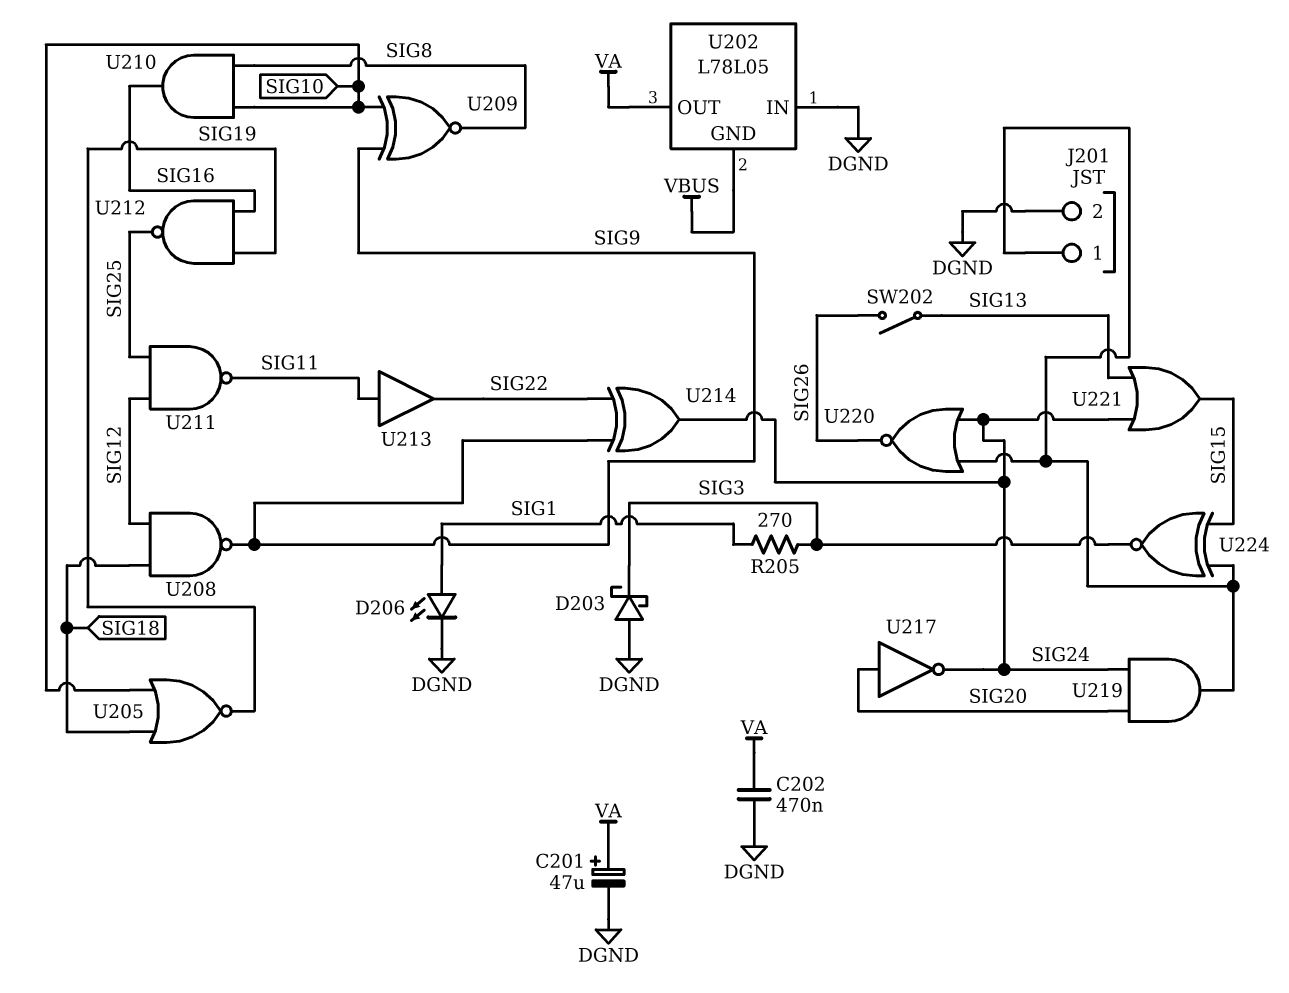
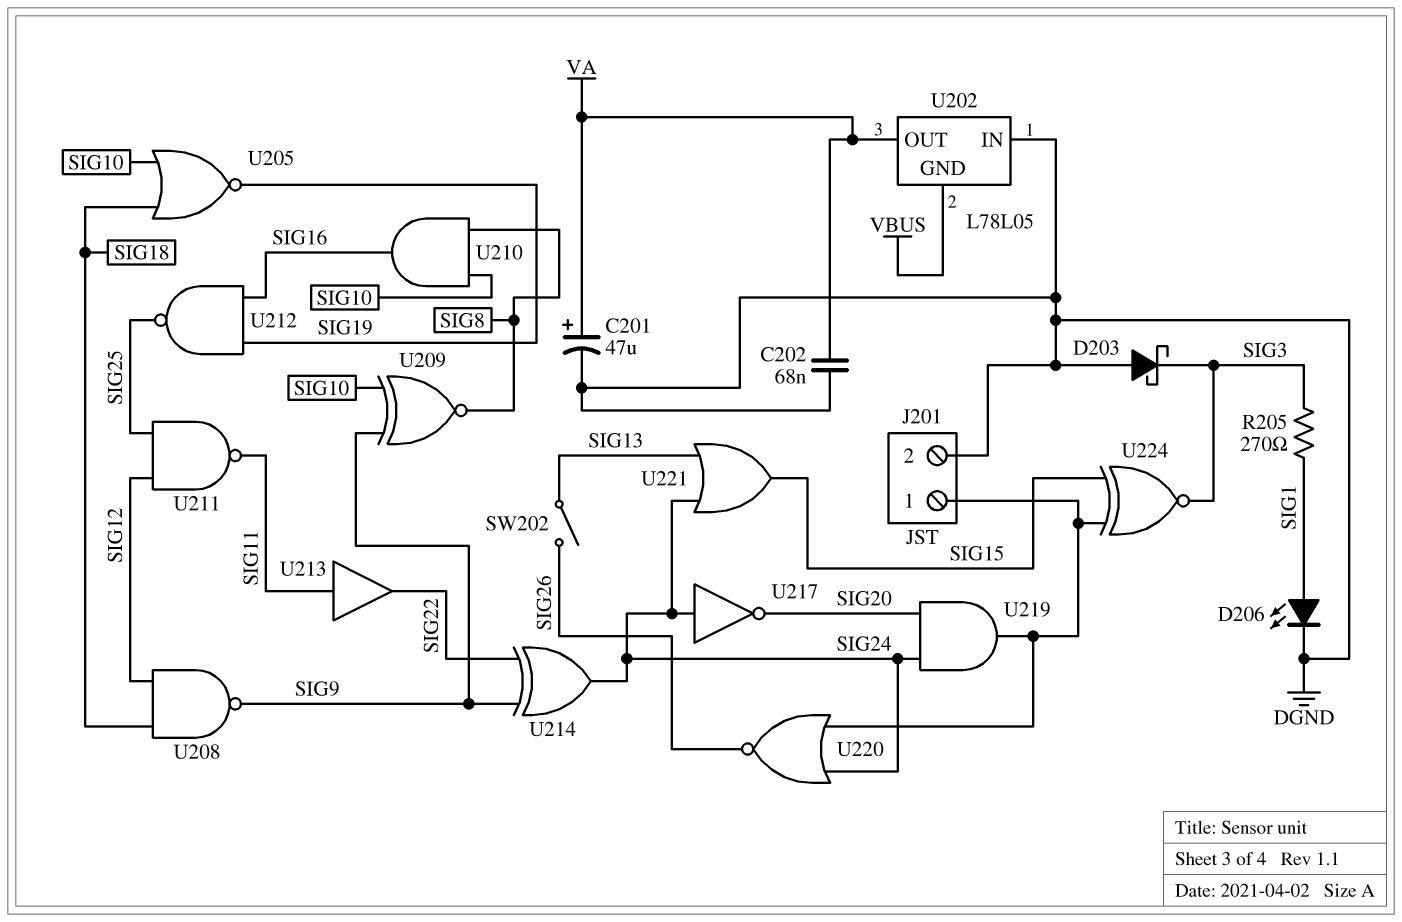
C202: 470nF (DGND, VA) -> 68nF (DGND, VA)
U217: NOT (in SIG20, out SIG24) -> NOT (in SIG24, out SIG20)

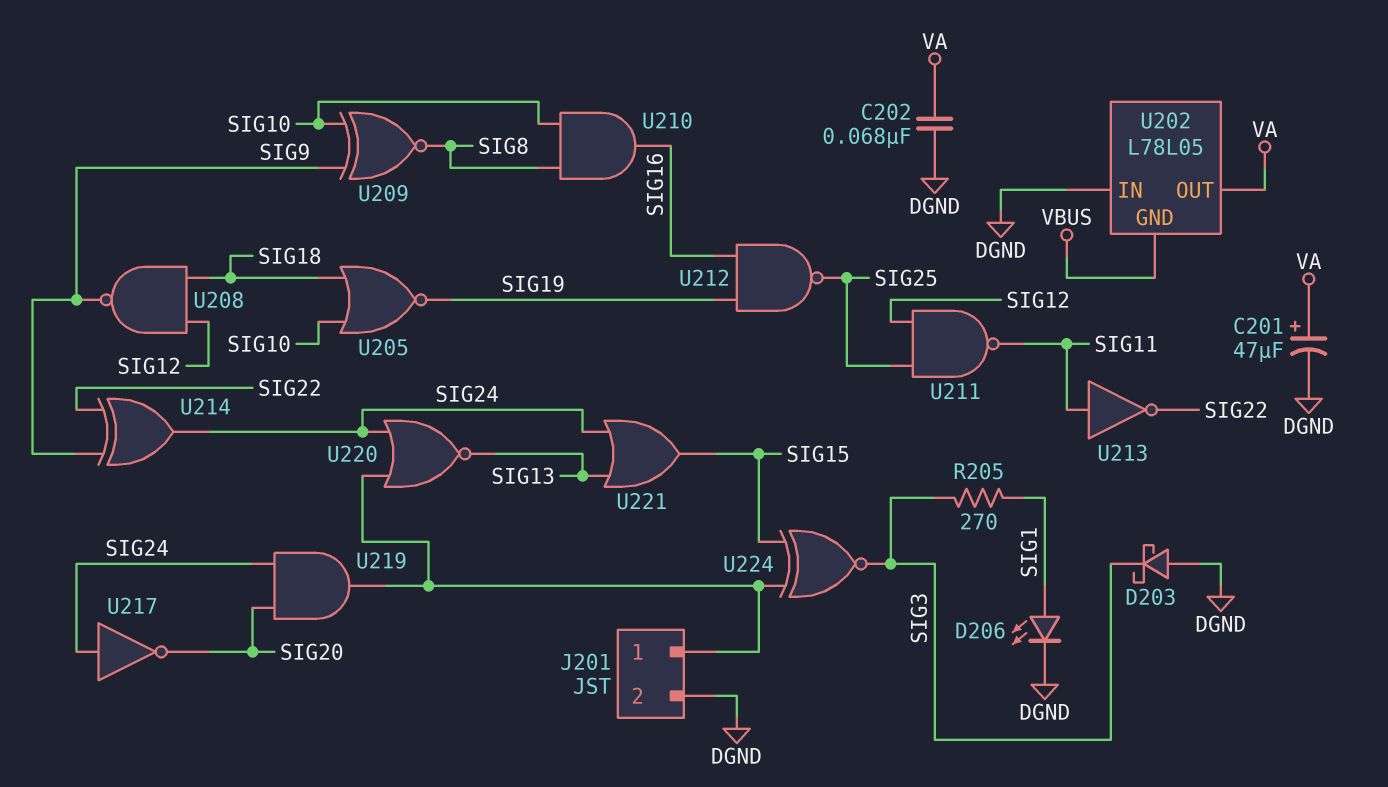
SW202: switch (SIG13, SIG26) -> none
U213: buffer (in SIG11, out SIG22) -> NOT (in SIG11, out SIG22)
U220: NOR (in J201/1, in SIG24, out SIG26) -> NOR (in J201/1, in SIG24, out SIG13)

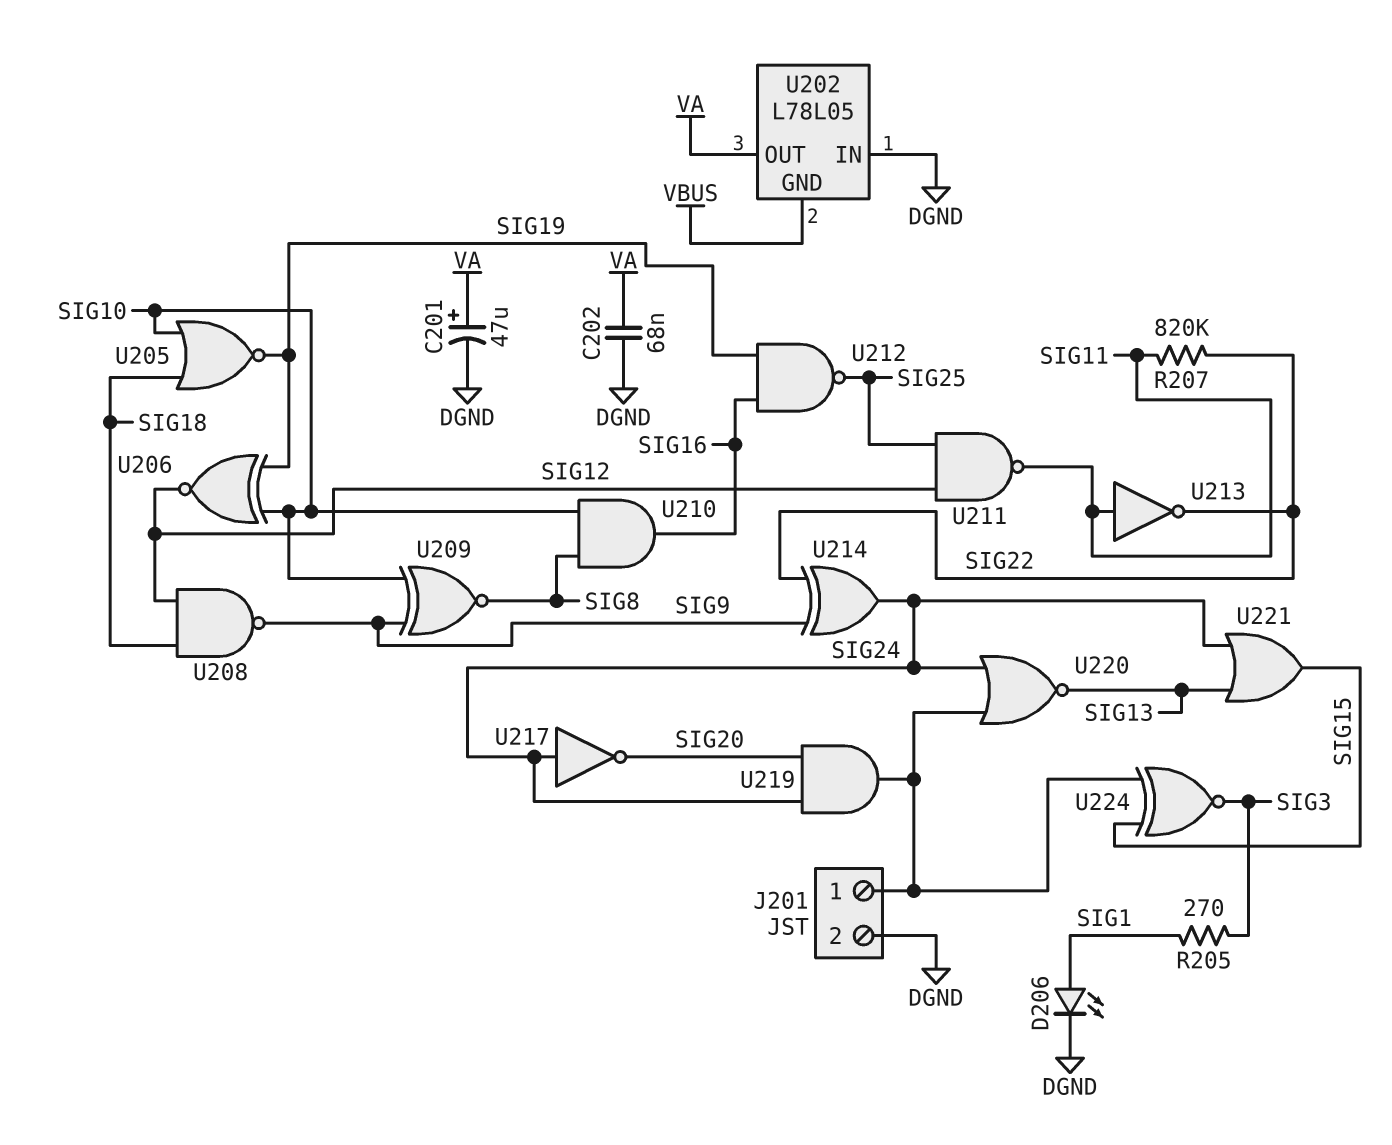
D203: schottky (A DGND, K SIG3) -> none
R207: none -> 820k (SIG11, SIG22)
U206: none -> XNOR (in SIG10, in SIG19, out SIG12)

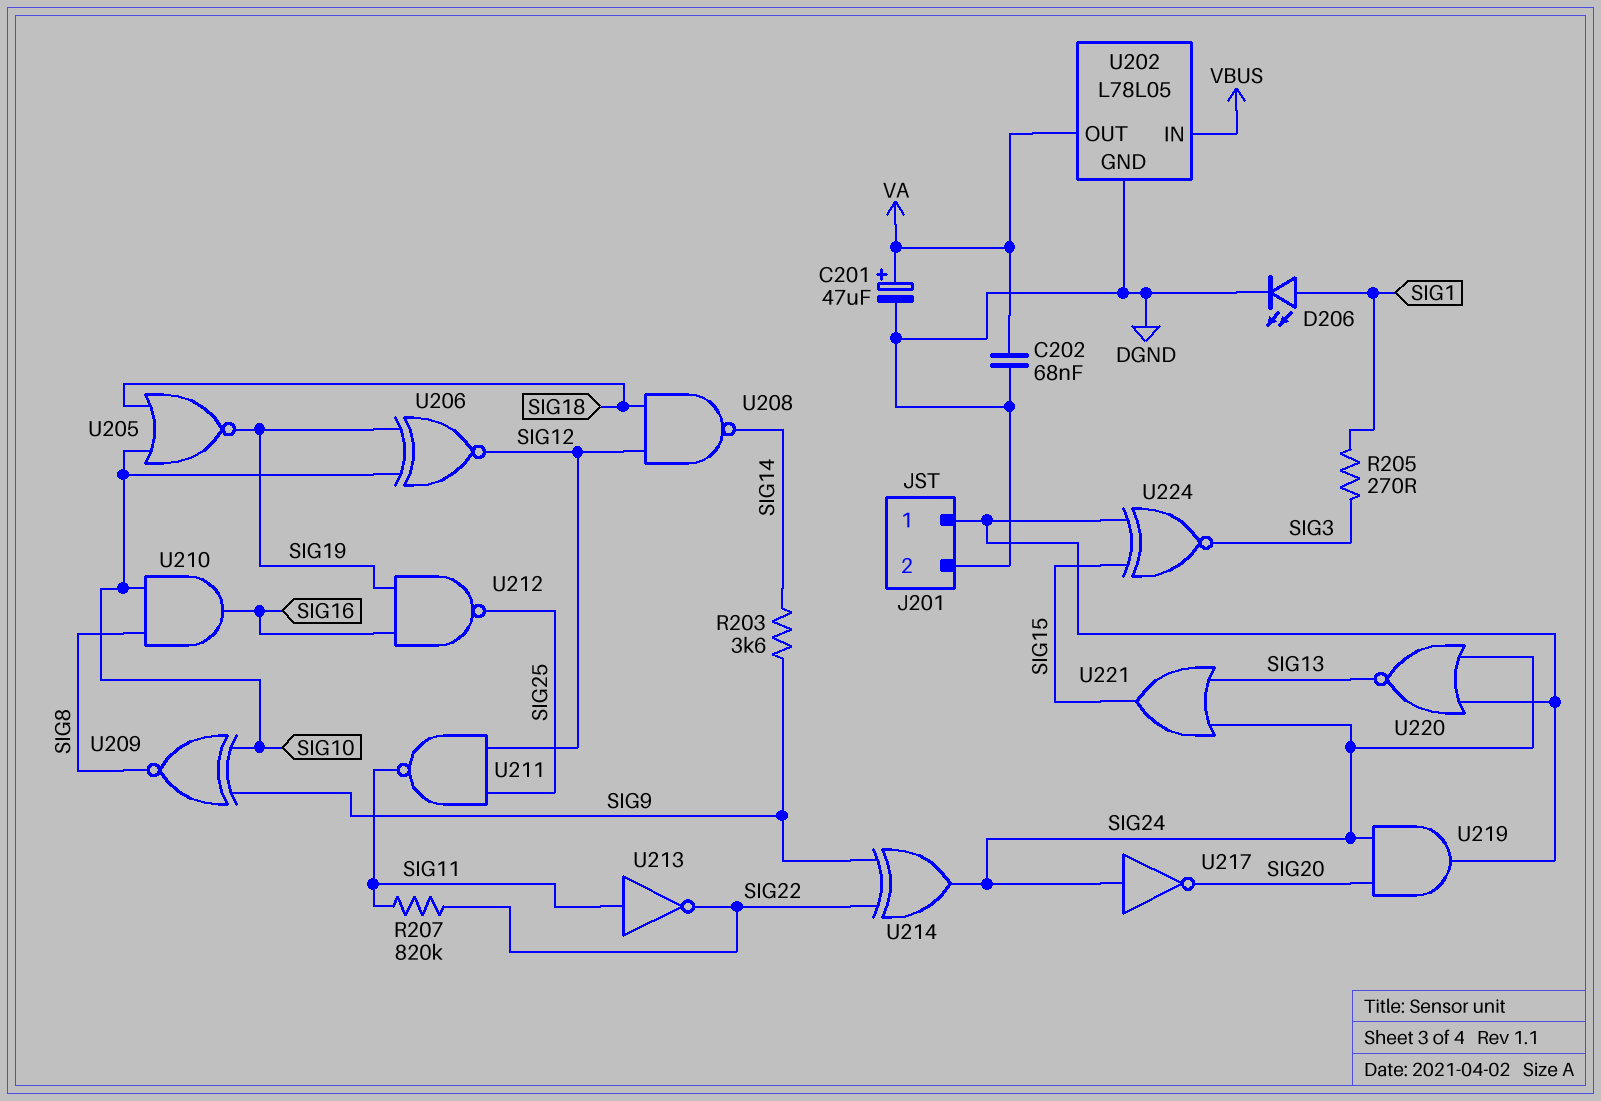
R203: none -> 3.6k (SIG9, SIG14)
U202 pin GND: VBUS -> DGND
U202 pin IN: DGND -> VBUS
U208: NAND (in SIG12, in SIG18, out SIG9) -> NAND (in SIG12, in SIG18, out SIG14)

